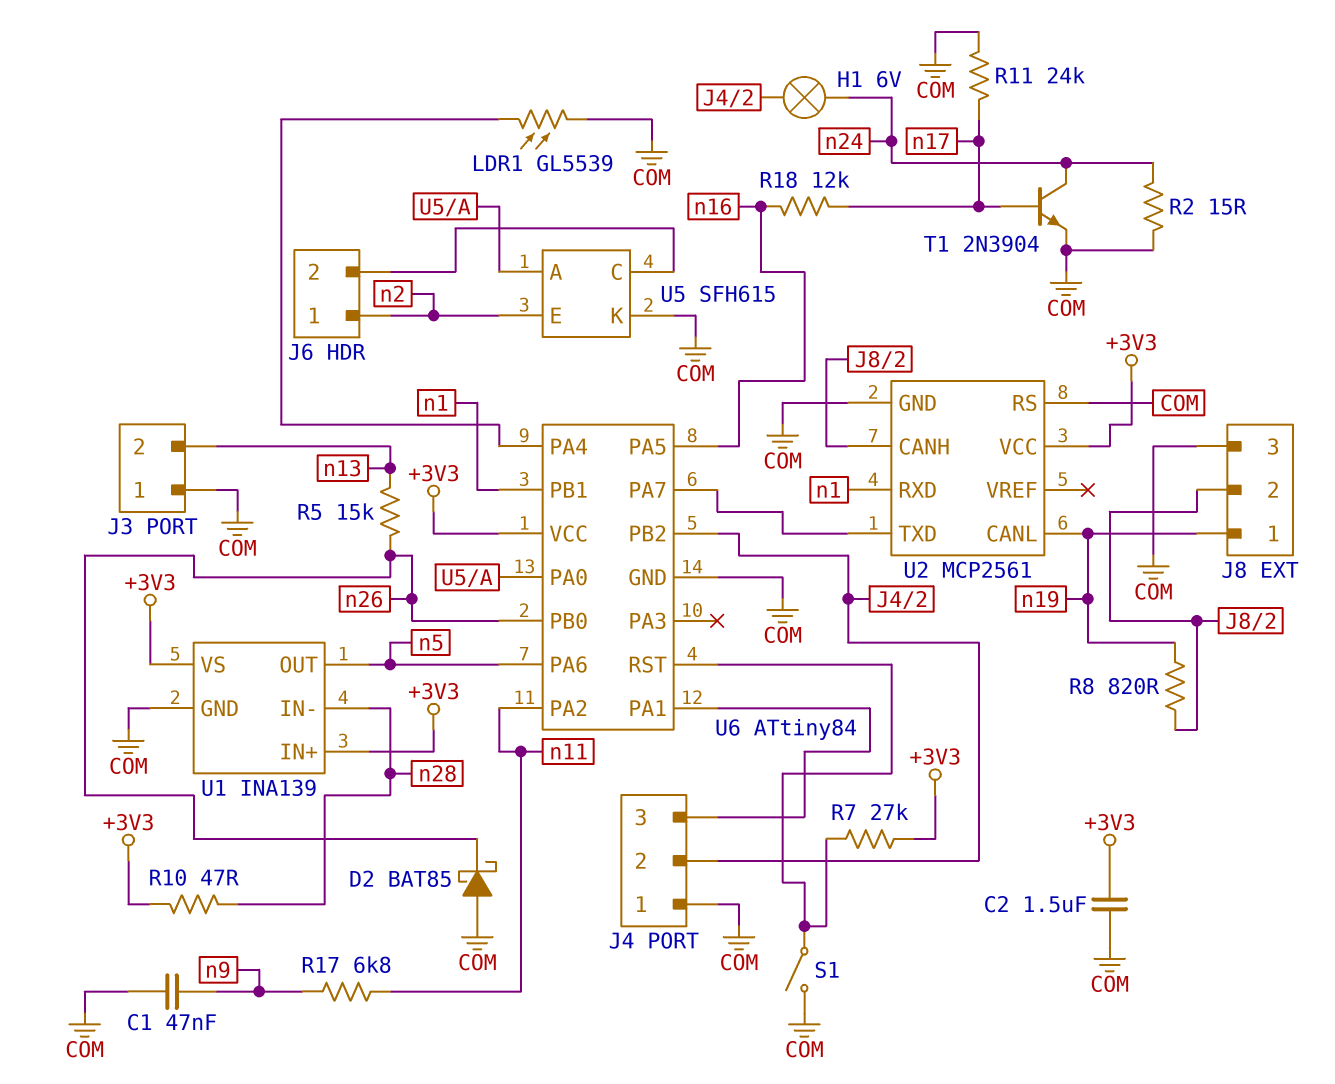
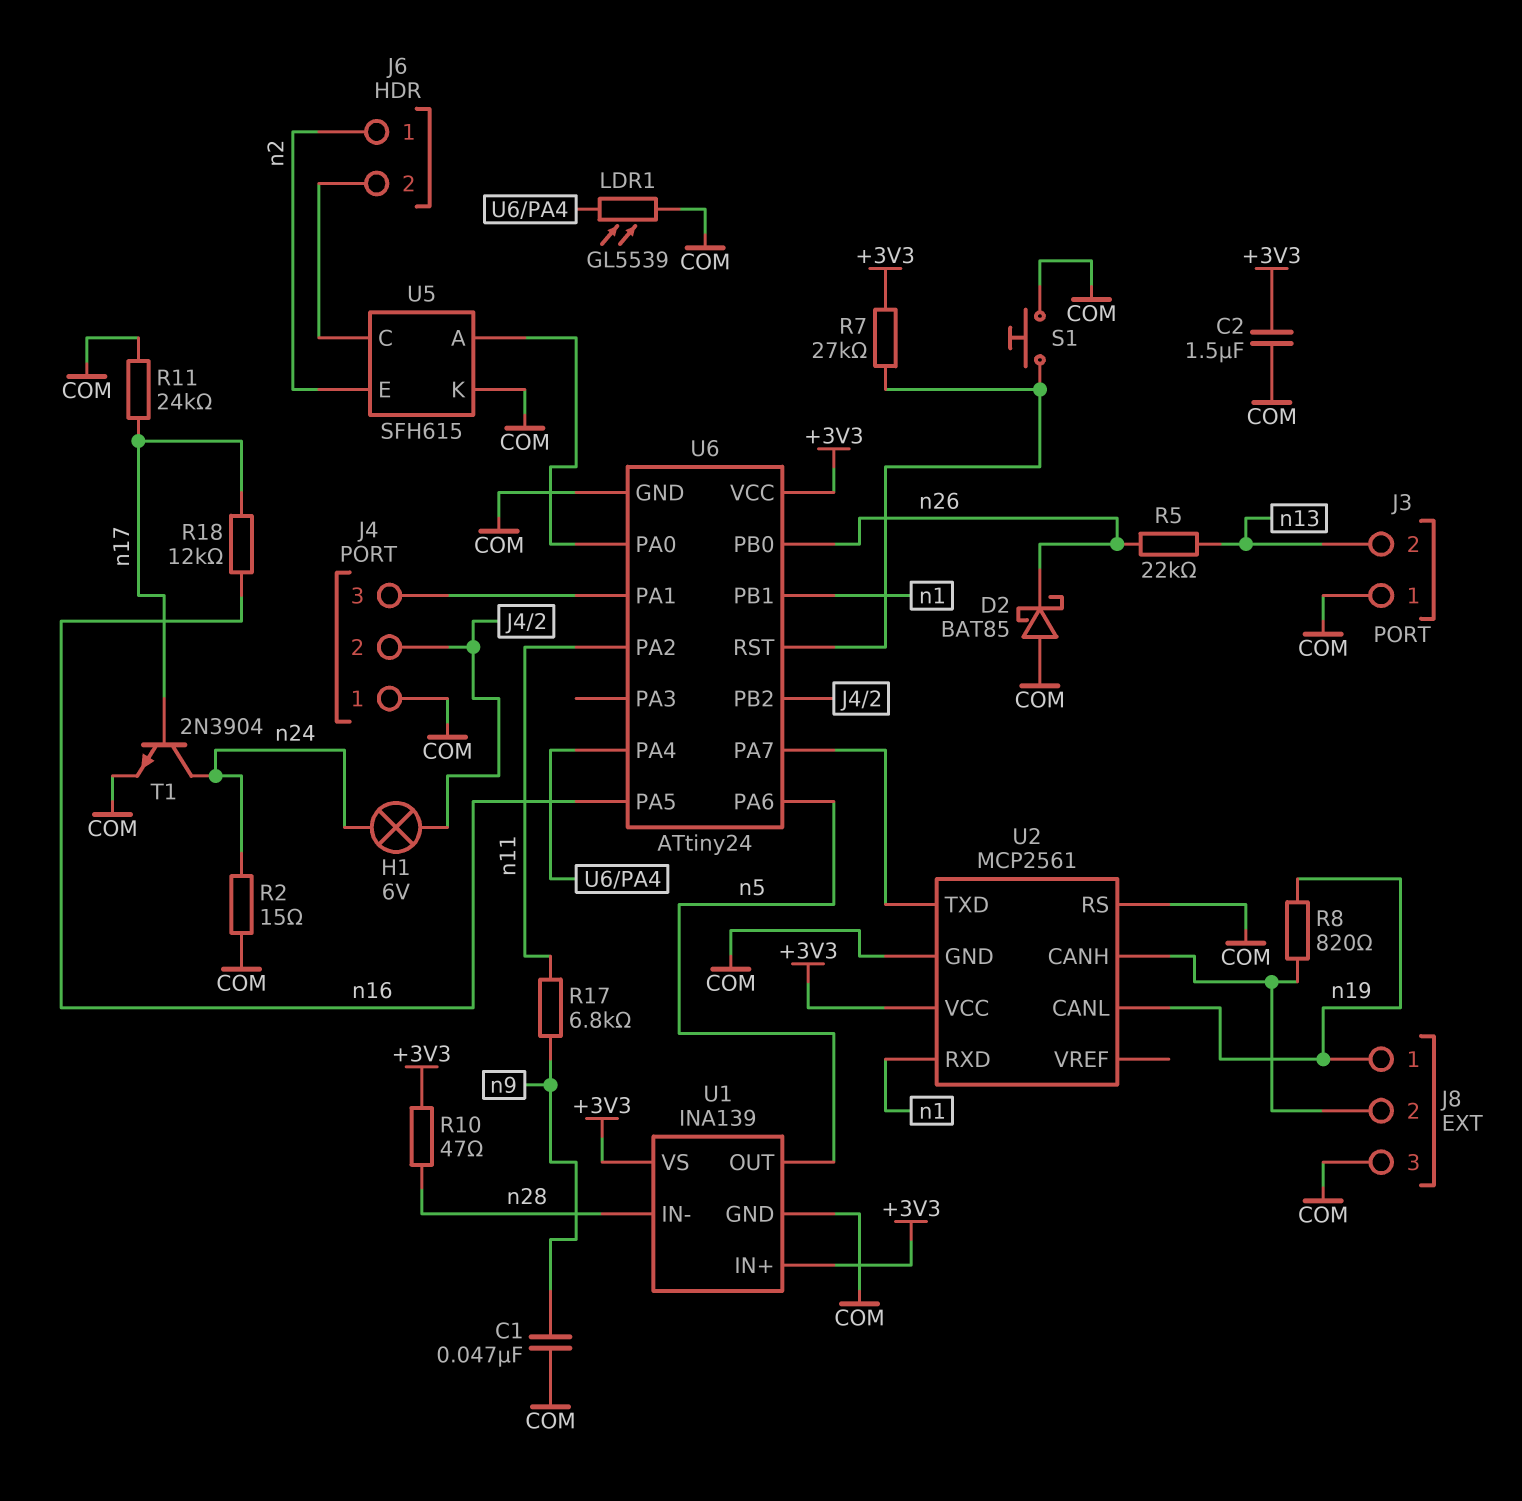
R5: 15k (n13, n26) -> 22k (n13, n26)
S1: switch (COM, U6/RST) -> button (COM, U6/RST)
U6: ATtiny84 -> ATtiny24

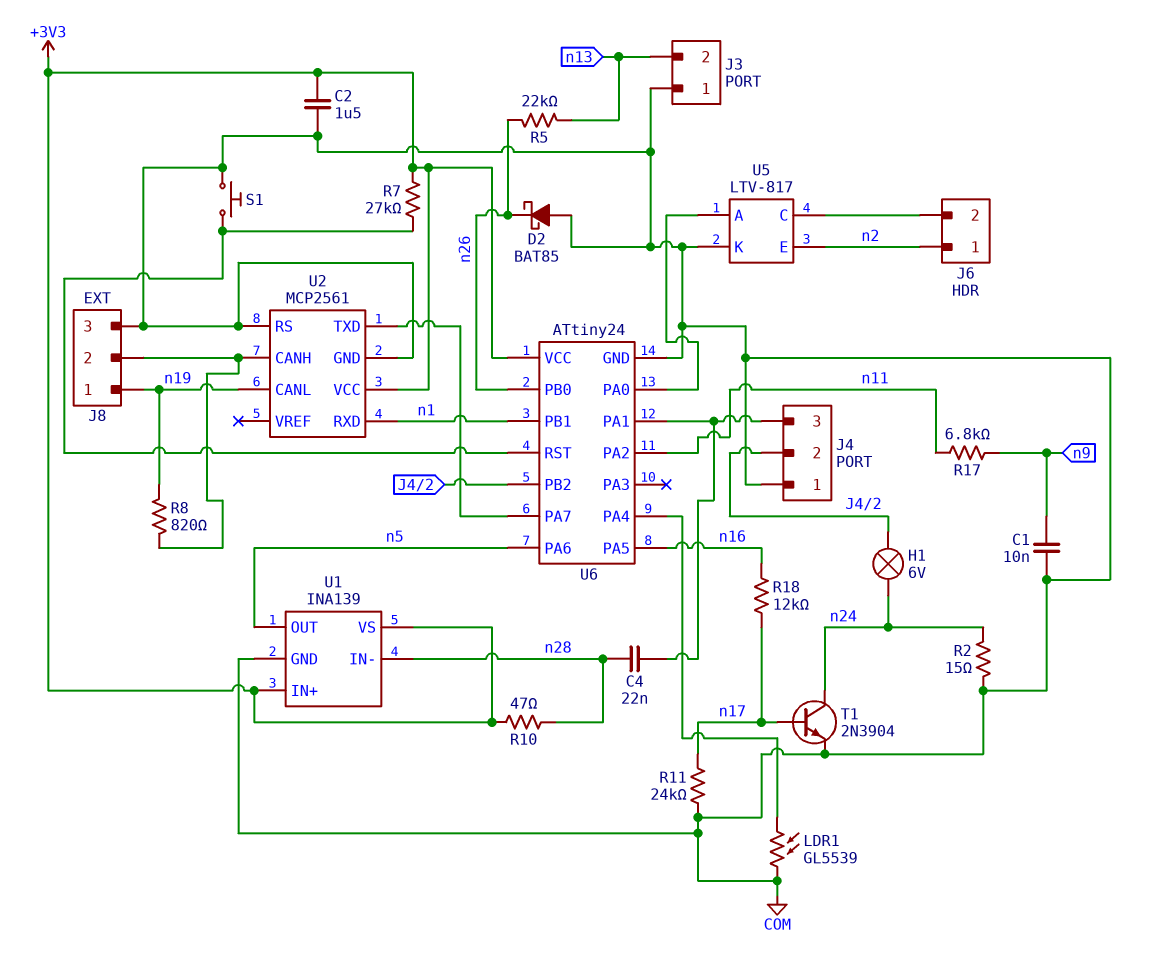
C1: 47nF (COM, n9) -> 10nF (COM, n9)
C4: none -> 22nF (J4/3, n28)
U5: SFH615 -> LTV-817

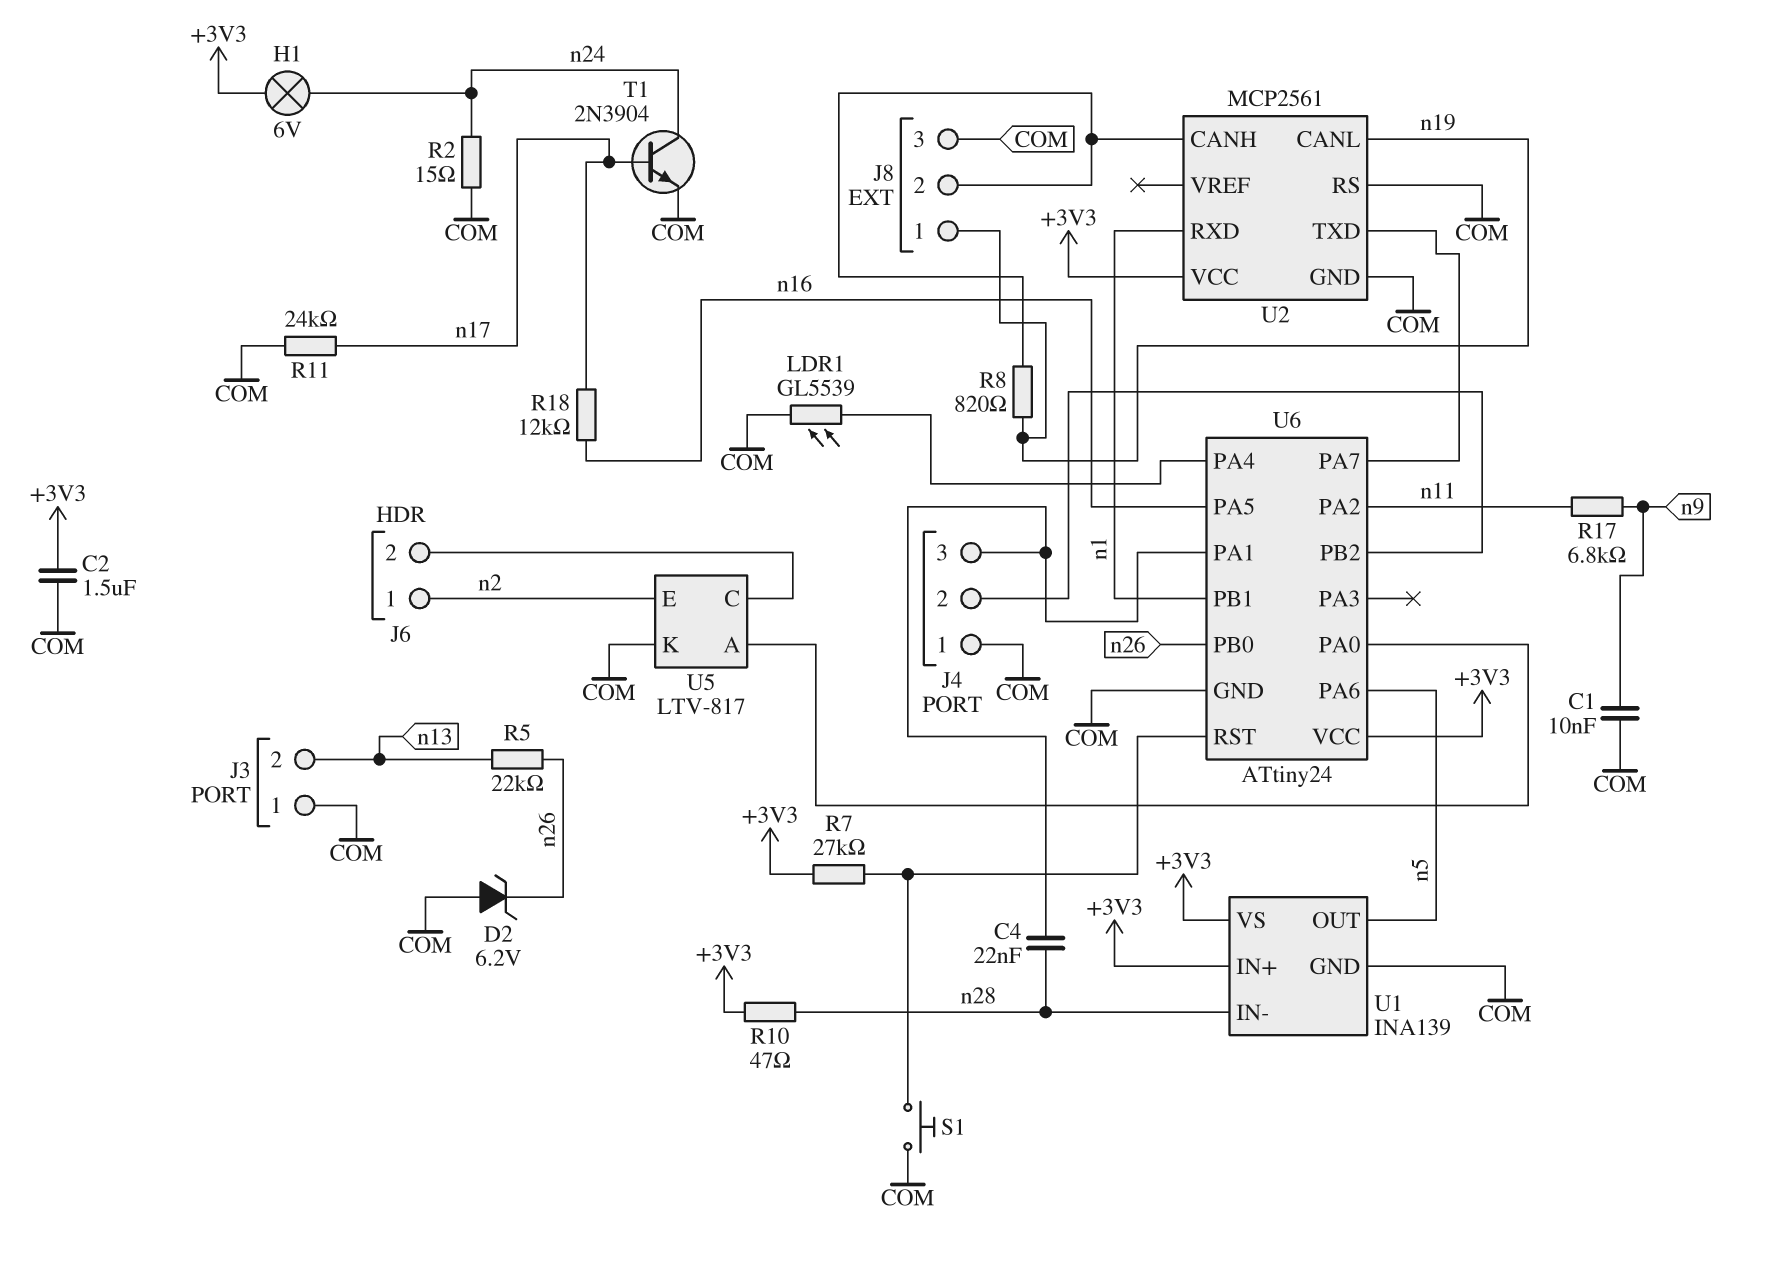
D2: schottky BAT85 (A COM, K n26) -> zener 6.2V (A COM, K n26)
H1: lamp 6V (J4/2, n24) -> lamp 6V (+3V3, n24)

